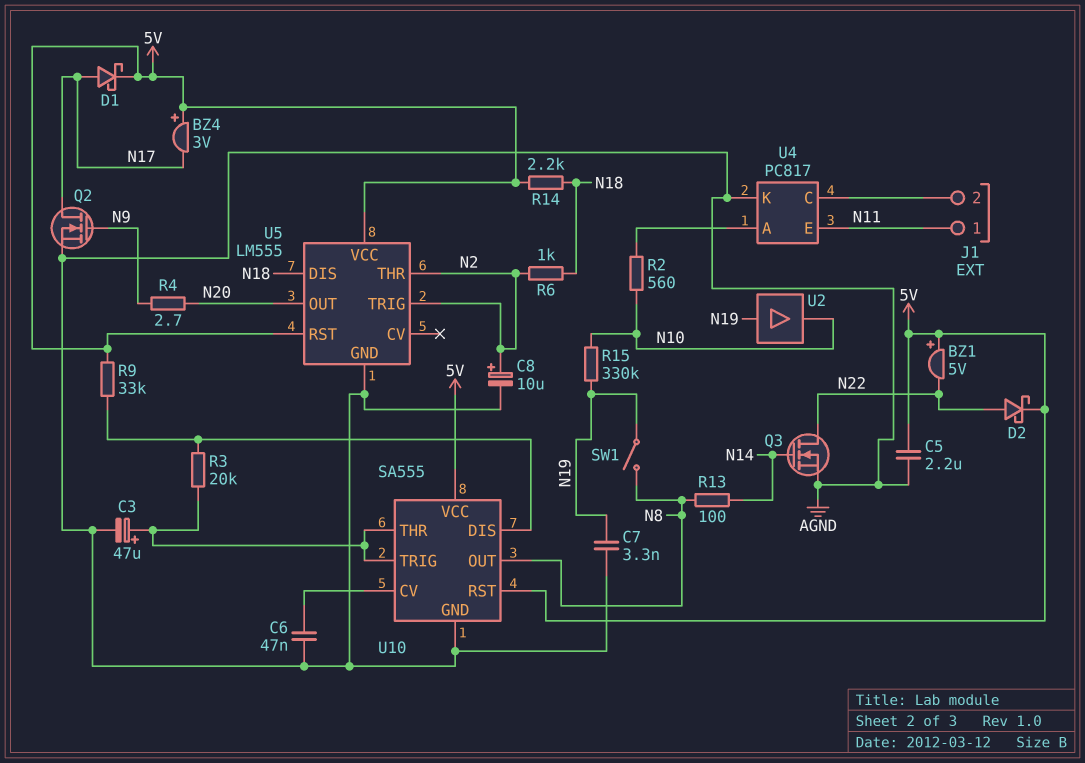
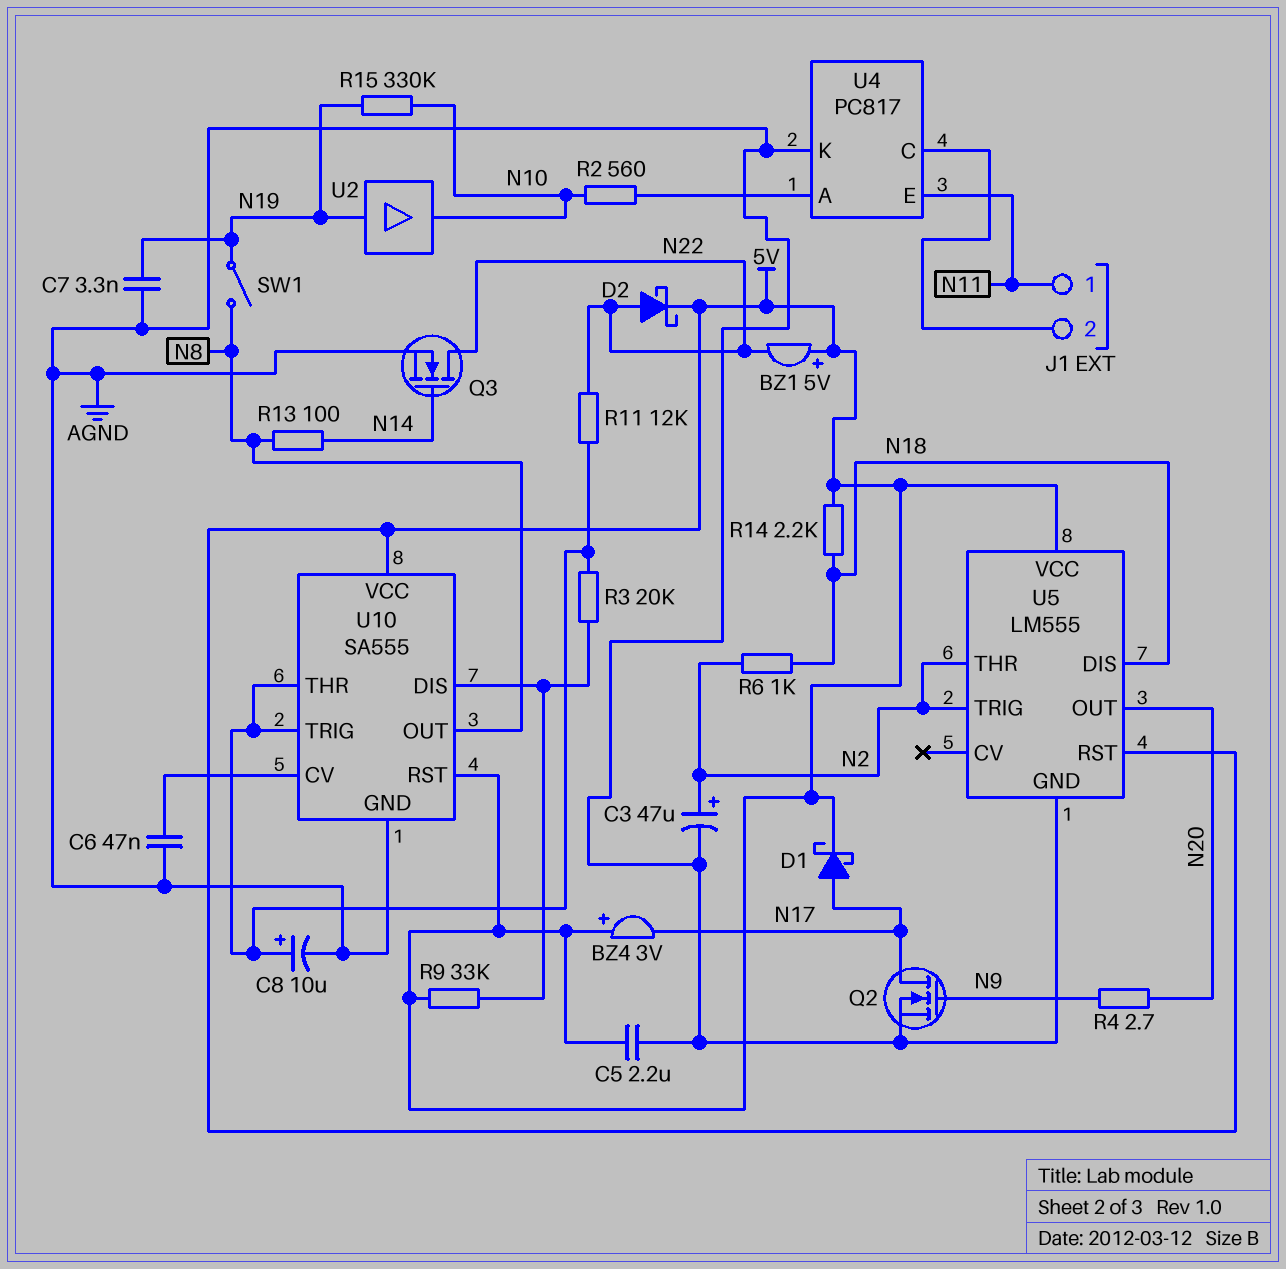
C3: 47uF (plus U10/THR, minus AGND) -> 47uF (plus N2, minus AGND)
C8: 10uF (plus N2, minus AGND) -> 10uF (plus U10/THR, minus AGND)
R11: none -> 12k (N22, U10/THR)

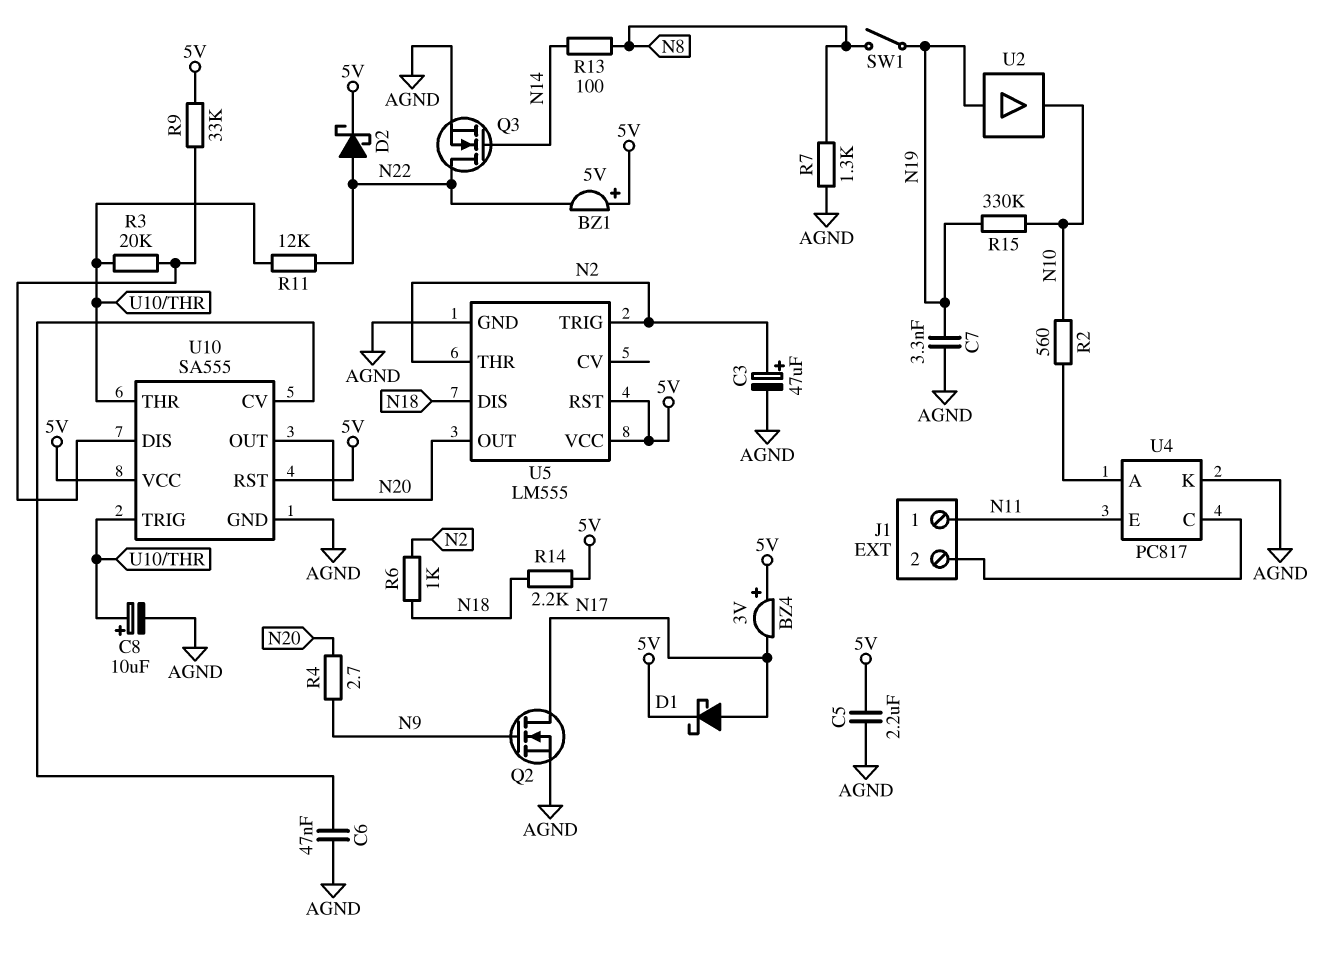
R7: none -> 1.3k (AGND, N8)
U10 pin OUT: N8 -> N20

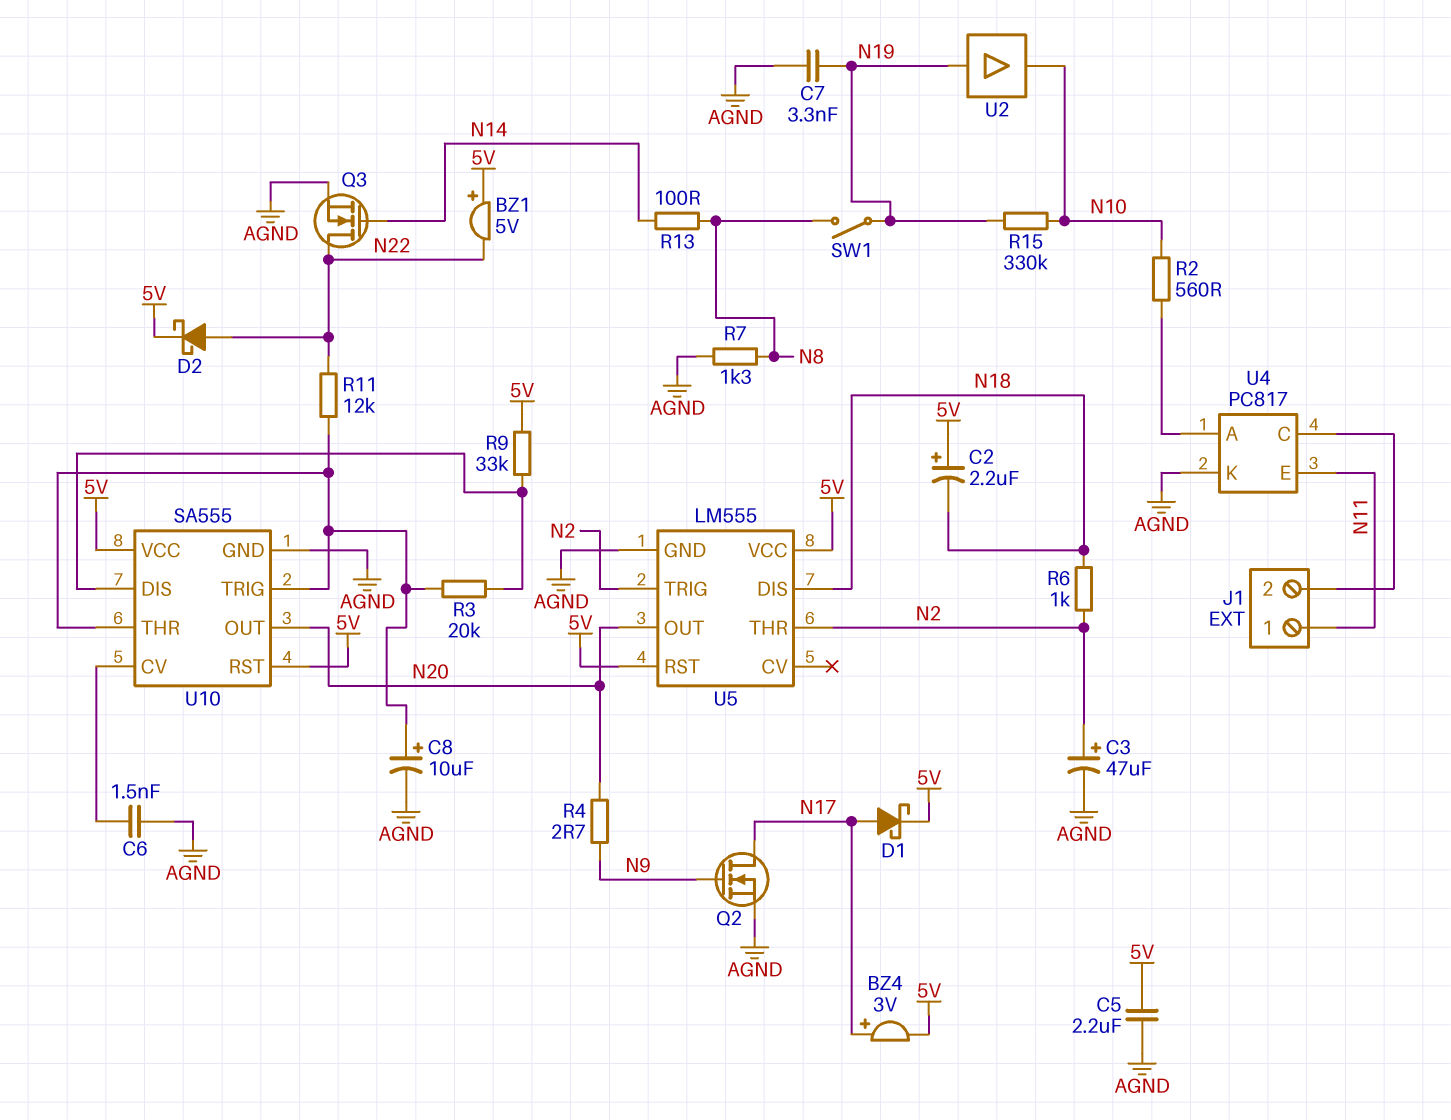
BZ4: buzzer 3V (plus 5V, minus N17) -> buzzer 3V (plus N17, minus 5V)
C2: none -> 2.2uF (plus 5V, minus N18)
C6: 47nF (AGND, U10/CV) -> 1.5nF (AGND, U10/CV)
R14: 2.2k (5V, N18) -> none

